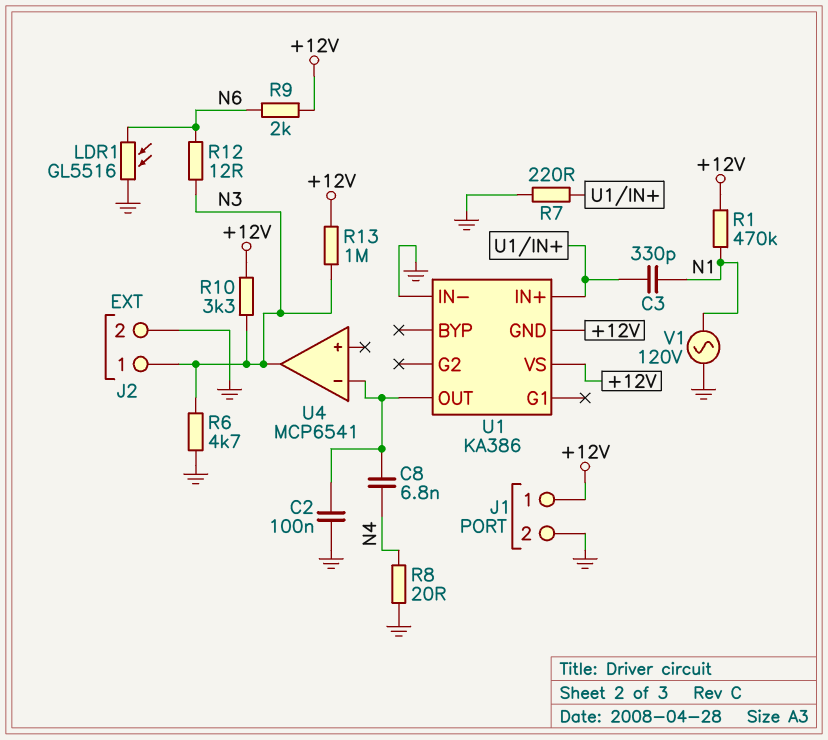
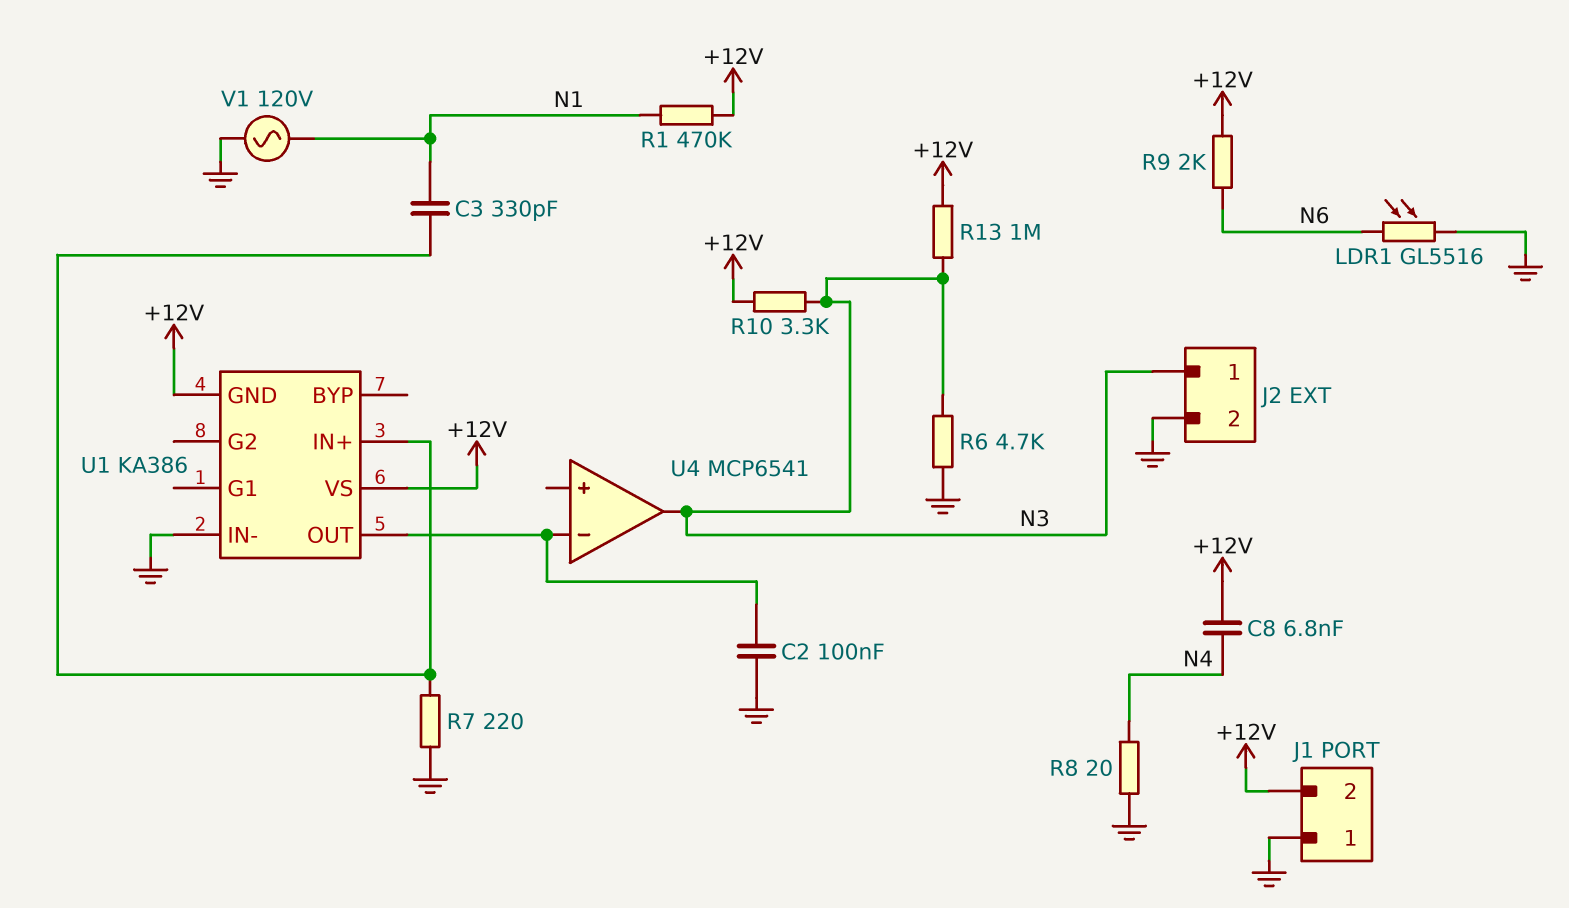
C8: 6.8nF (N4, U1/OUT) -> 6.8nF (+12V, N4)
J1 pin 1: +12V -> GND
J1 pin 2: GND -> +12V
R12: 12 (N3, N6) -> none

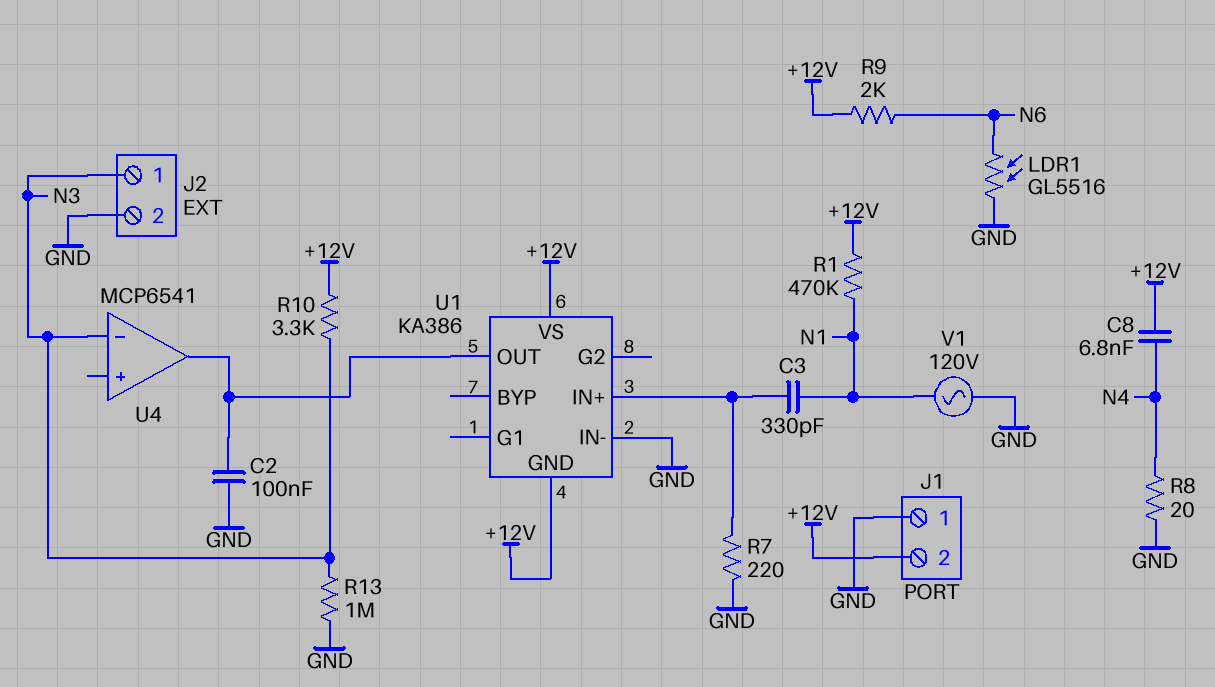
R6: 4.7k (GND, N3) -> none
R13: 1M (+12V, N3) -> 1M (GND, N3)
U4 pin in-: U1/OUT -> N3
U4 pin out: N3 -> U1/OUT

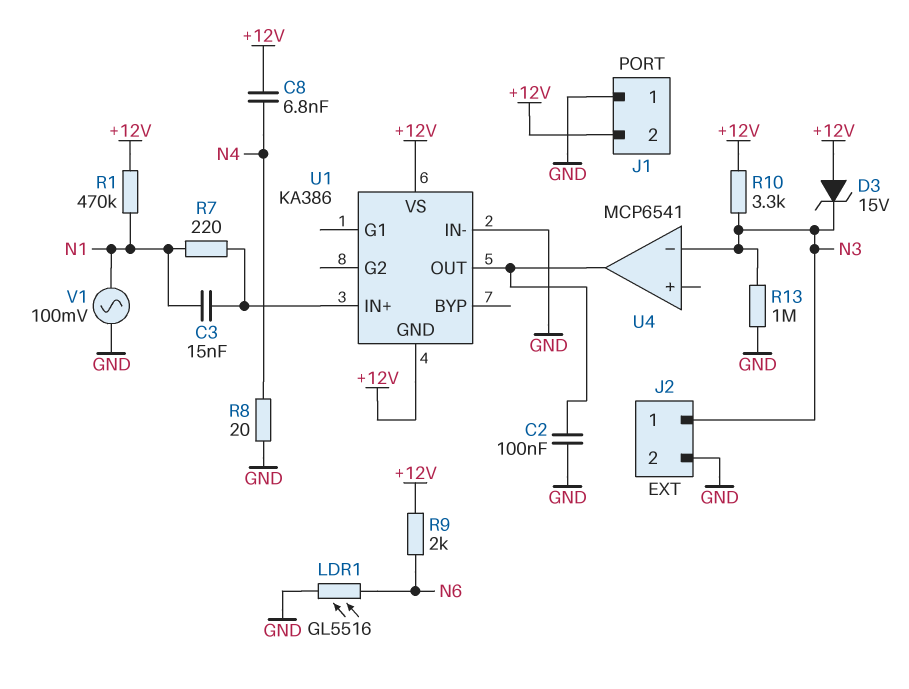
C3: 330pF (N1, U1/IN+) -> 15nF (N1, U1/IN+)
D3: none -> zener 15V (A +12V, K N3)
R7: 220 (GND, U1/IN+) -> 220 (N1, U1/IN+)
V1: AC 120V (GND, N1) -> AC 100mV (GND, N1)

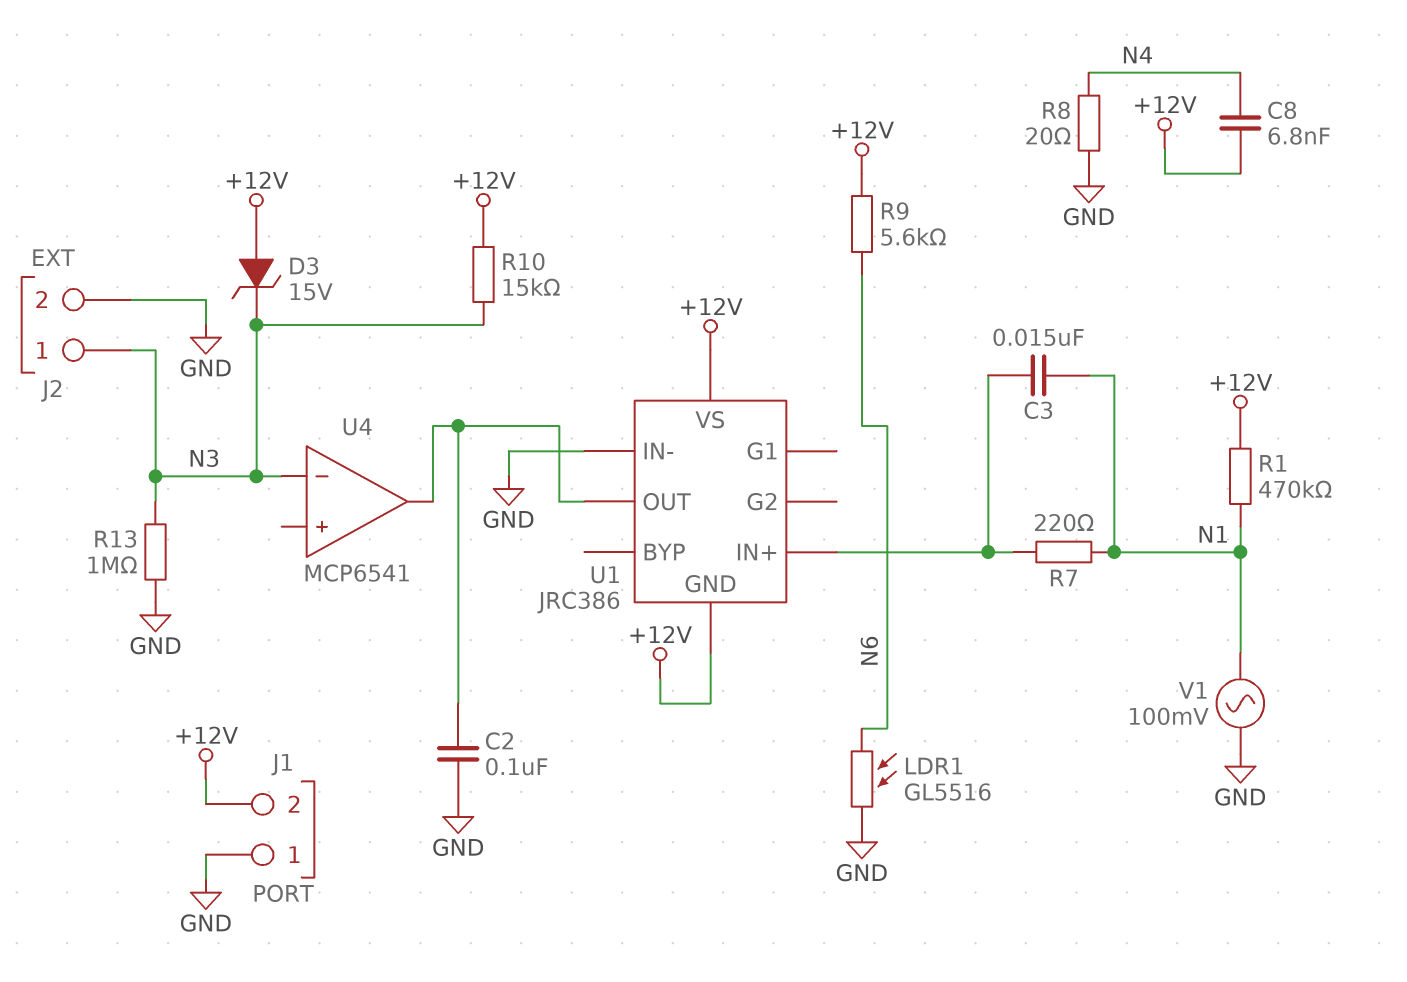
R9: 2k (+12V, N6) -> 5.6k (+12V, N6)
R10: 3.3k (+12V, N3) -> 15k (+12V, N3)
U1: KA386 -> JRC386

